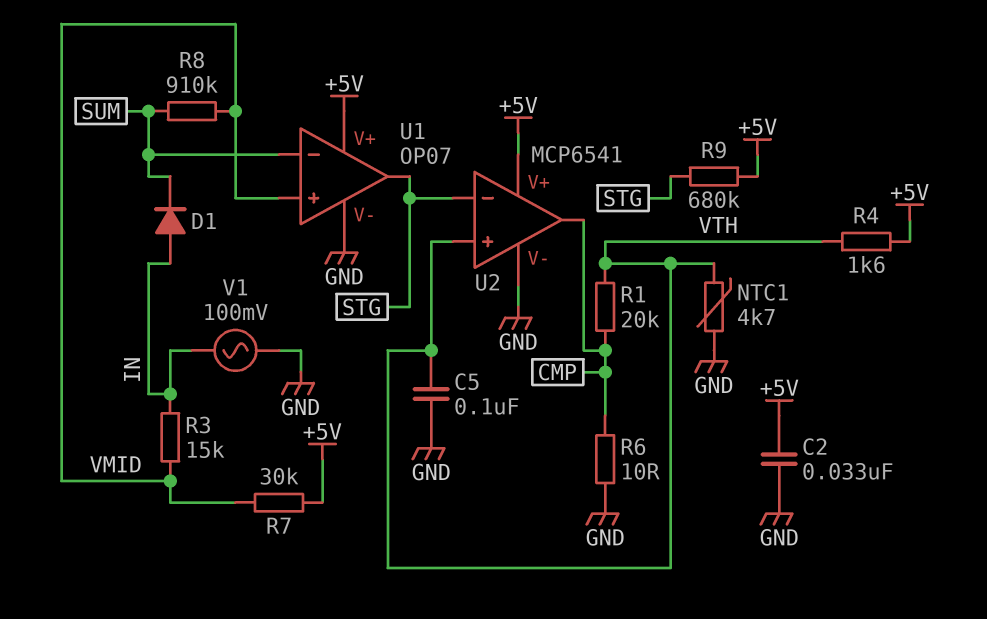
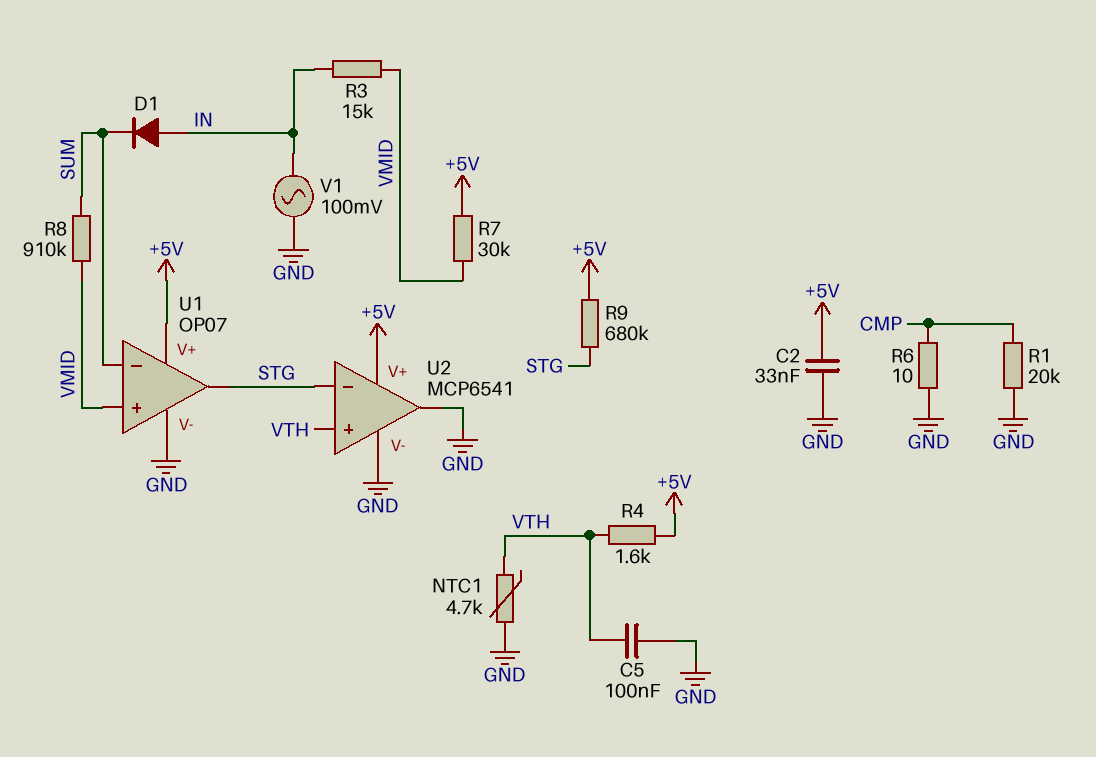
R1: 20k (CMP, VTH) -> 20k (CMP, GND)
U2 pin out: CMP -> GND

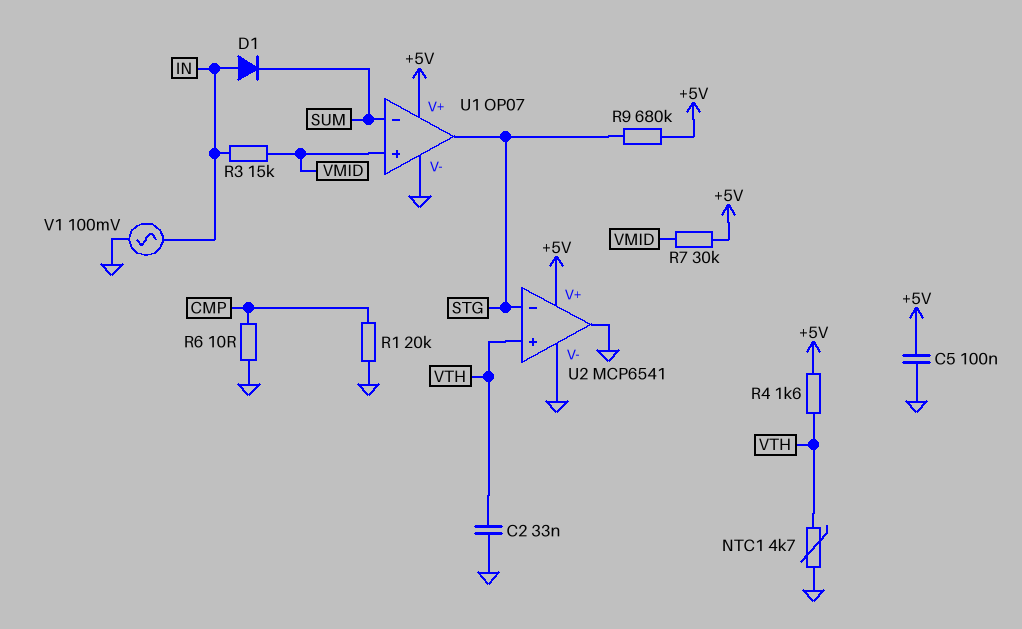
C2: 33nF (+5V, GND) -> 33nF (GND, VTH)
C5: 100nF (GND, VTH) -> 100nF (+5V, GND)
R8: 910k (SUM, VMID) -> none

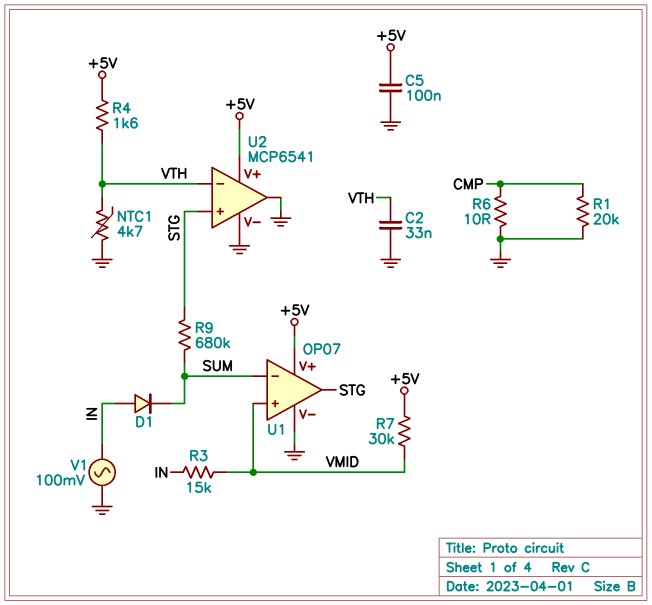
R9: 680k (+5V, STG) -> 680k (STG, SUM)
U2 pin in+: VTH -> STG
U2 pin in-: STG -> VTH

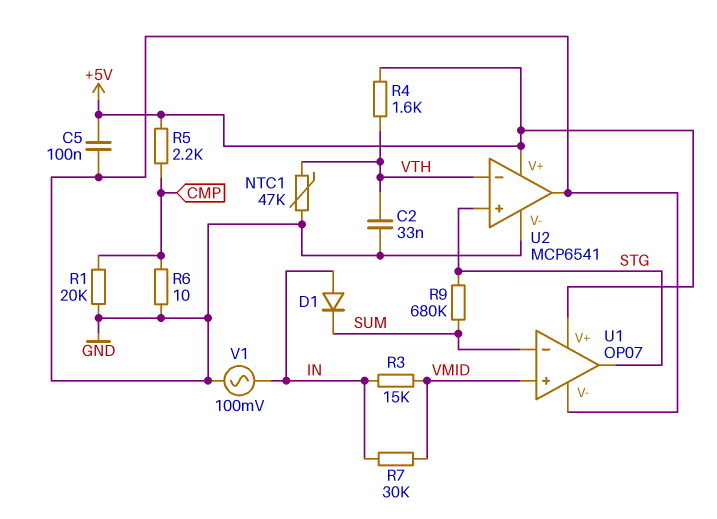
NTC1: 4.7k (GND, VTH) -> 47k (GND, VTH)
R5: none -> 2.2k (+5V, CMP)
R7: 30k (+5V, VMID) -> 30k (IN, VMID)

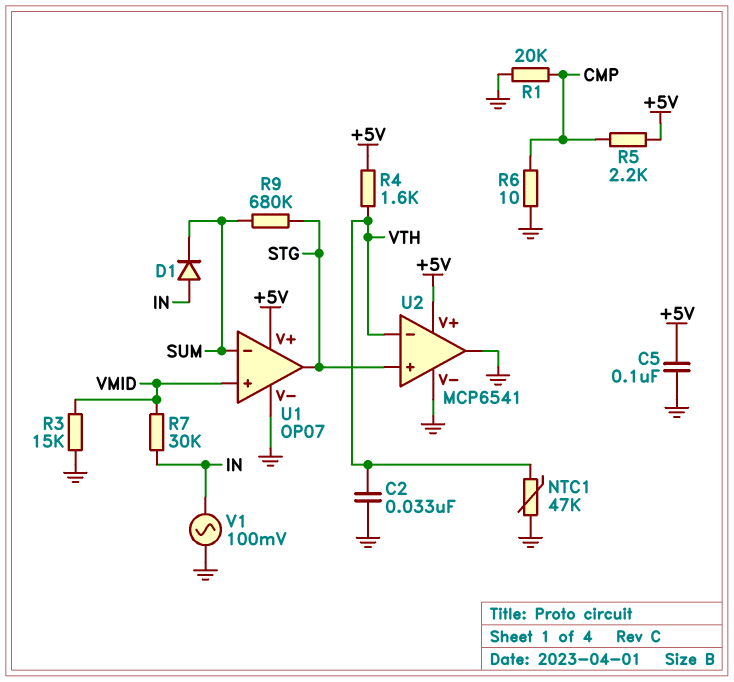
R3: 15k (IN, VMID) -> 15k (GND, VMID)

